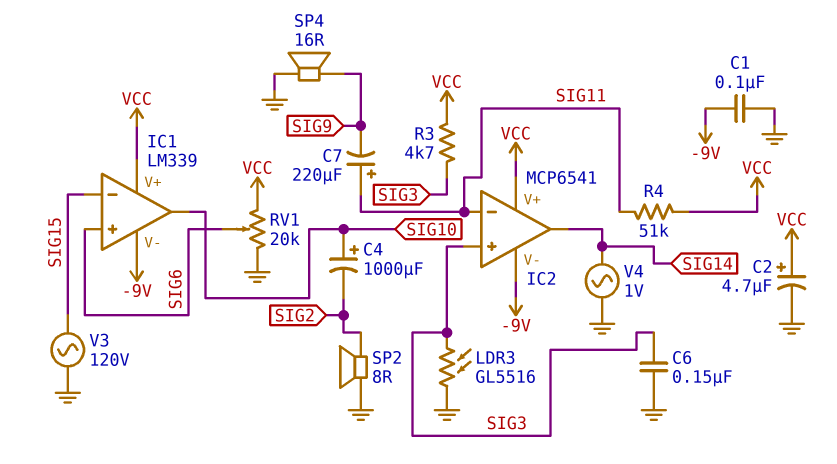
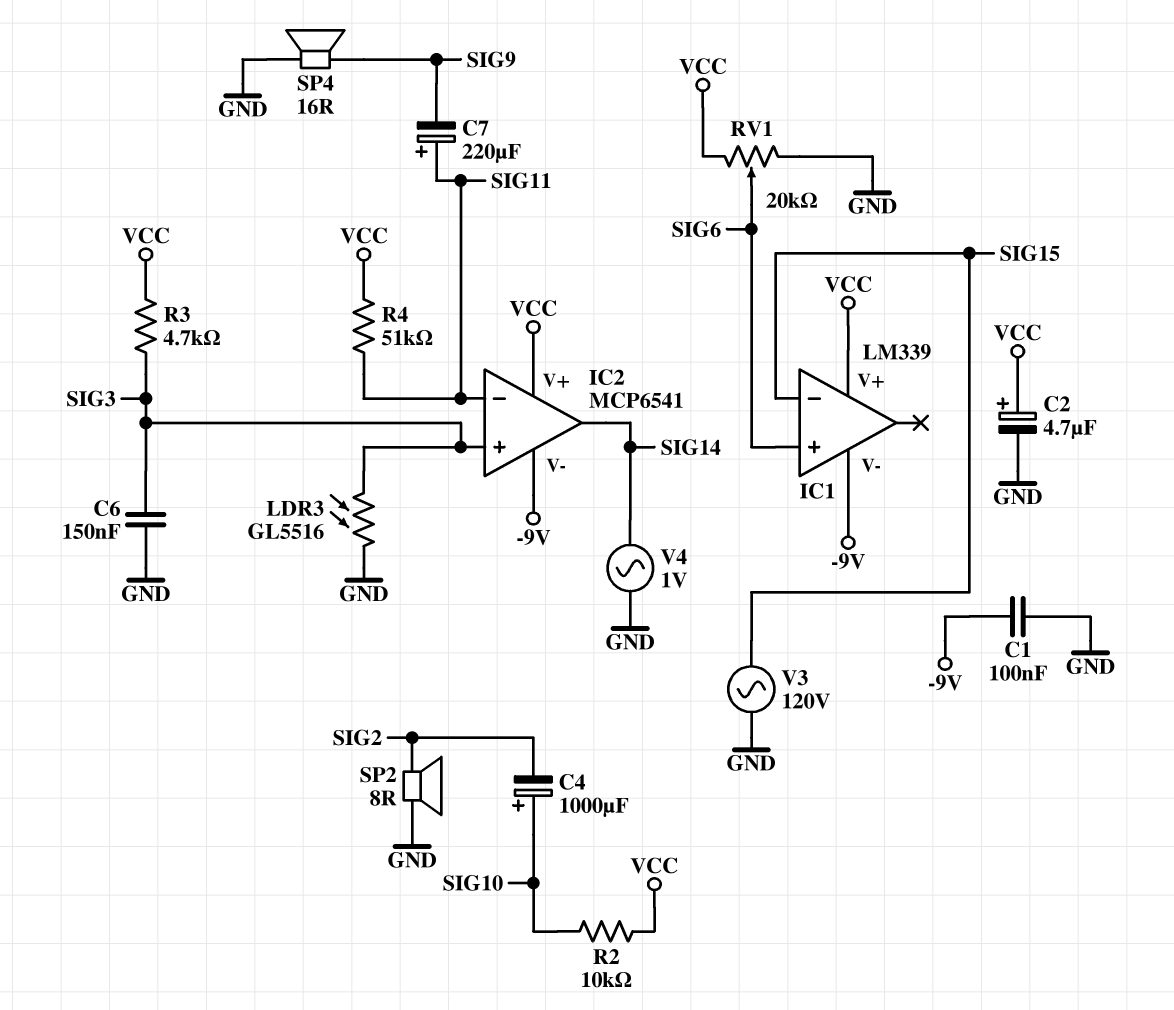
IC1 pin out: SIG10 -> none
R2: none -> 10k (SIG10, VCC)

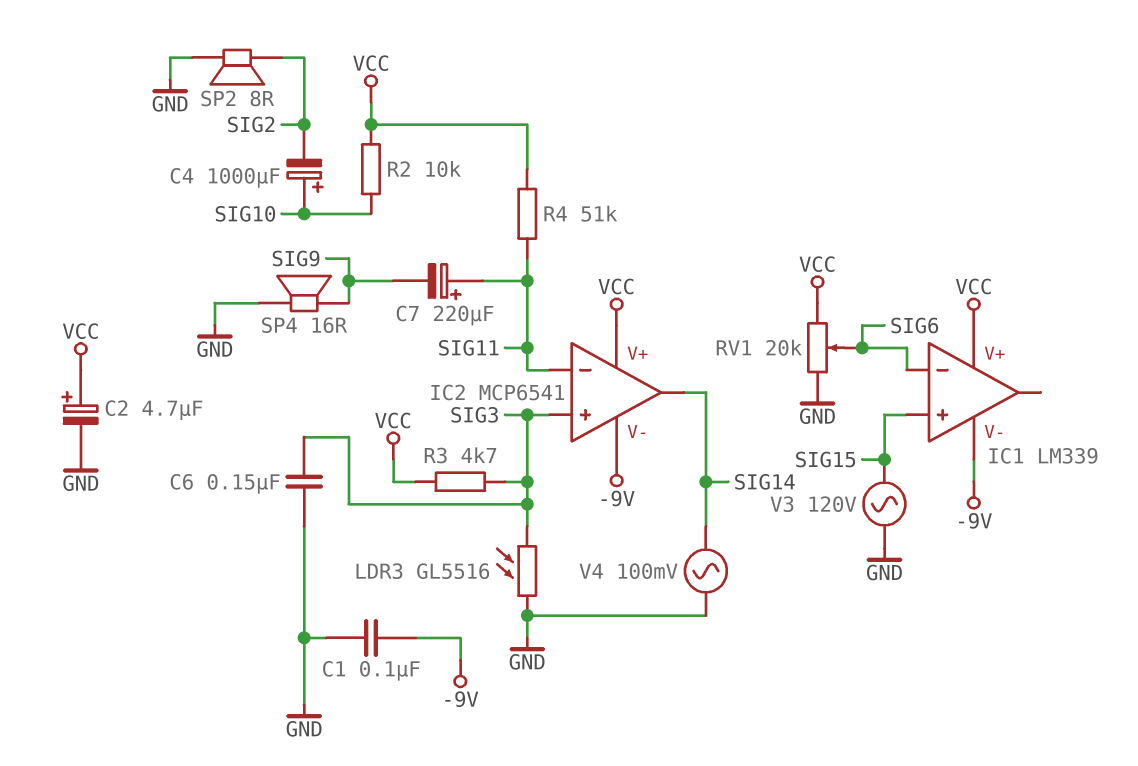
IC1 pin in+: SIG6 -> SIG15
IC1 pin in-: SIG15 -> SIG6
V4: AC 1V (GND, SIG14) -> AC 100mV (GND, SIG14)

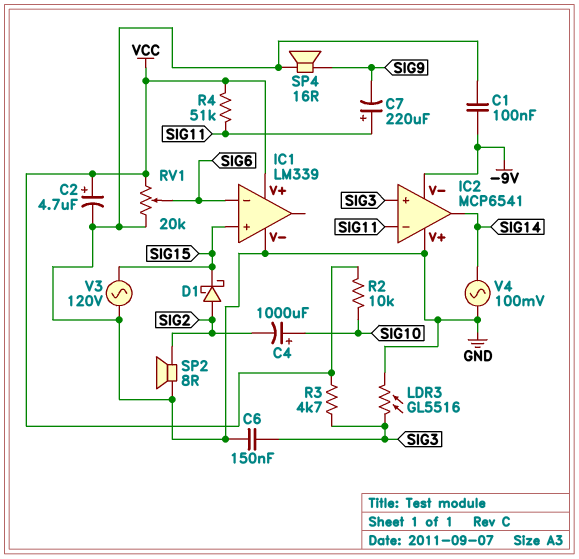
D1: none -> schottky (A SIG2, K SIG15)
IC1 pin V-: -9V -> GND
IC2 pin V+: VCC -> GND

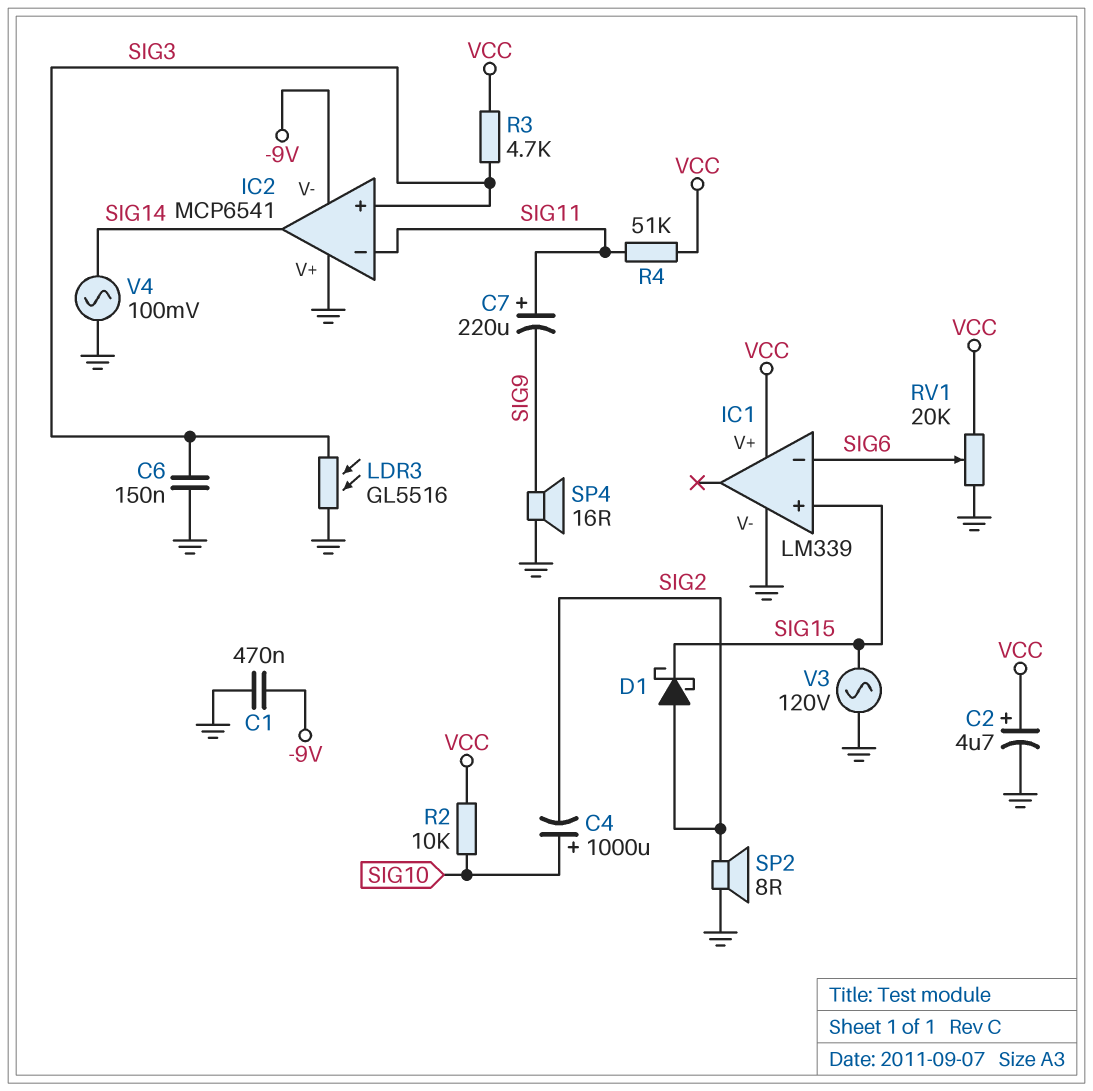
C1: 100nF (-9V, GND) -> 470nF (-9V, GND)

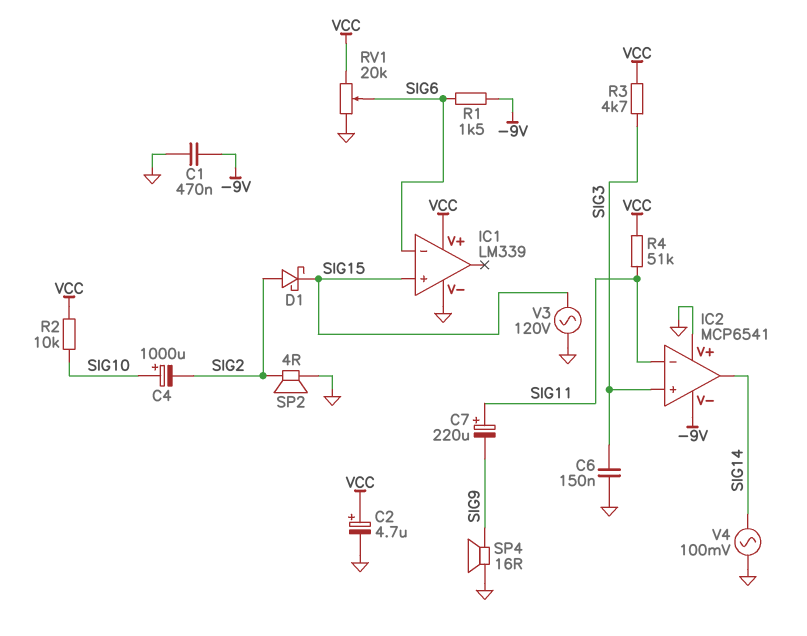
LDR3: GL5516 (GND, SIG3) -> none
R1: none -> 1.5k (-9V, SIG6)
SP2: speaker 8R (GND, SIG2) -> speaker 4R (GND, SIG2)

